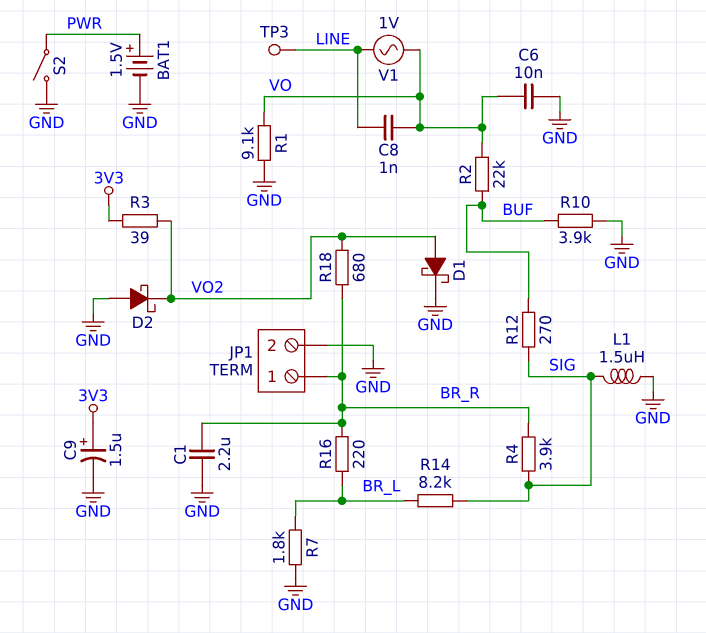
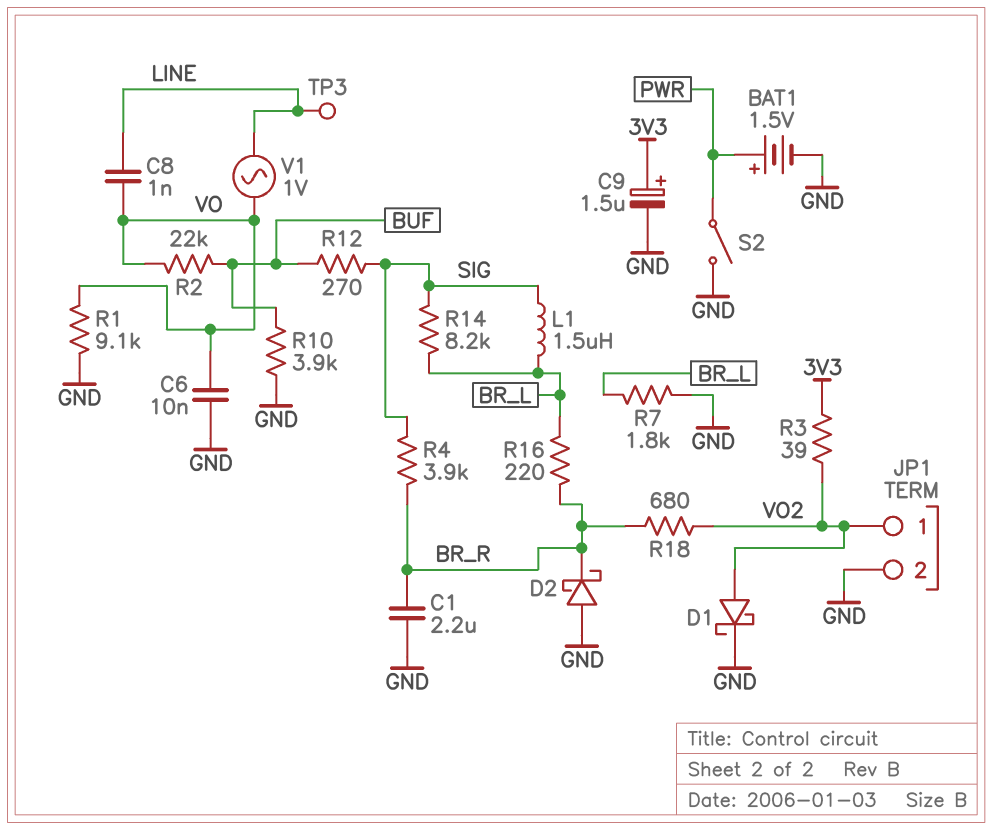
D2: schottky (A GND, K VO2) -> schottky (A GND, K BR_R)
JP1 pin 1: BR_R -> VO2
L1: 1.5uH (GND, SIG) -> 1.5uH (BR_L, SIG)

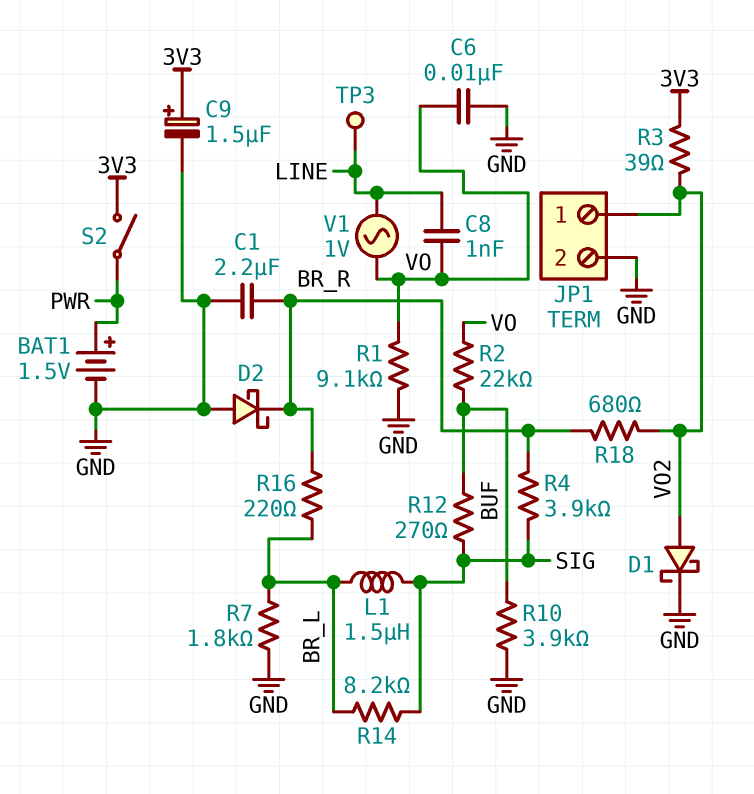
S2: switch (GND, PWR) -> switch (3V3, PWR)

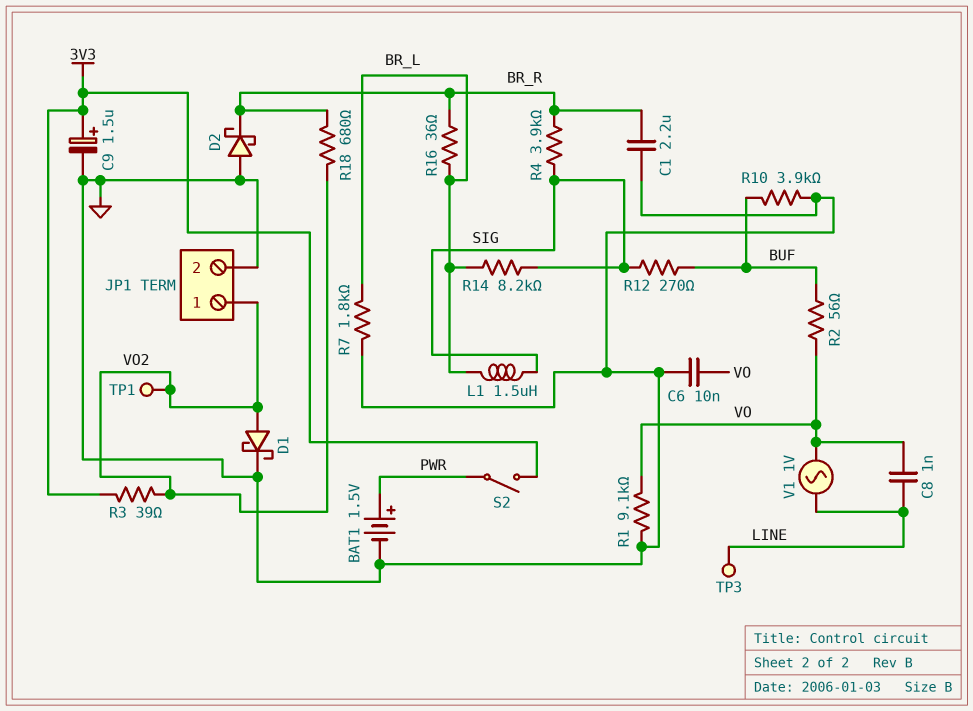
R2: 22k (BUF, VO) -> 56 (BUF, VO)
R16: 220 (BR_L, BR_R) -> 36 (BR_L, BR_R)
TP1: none -> test point (VO2)

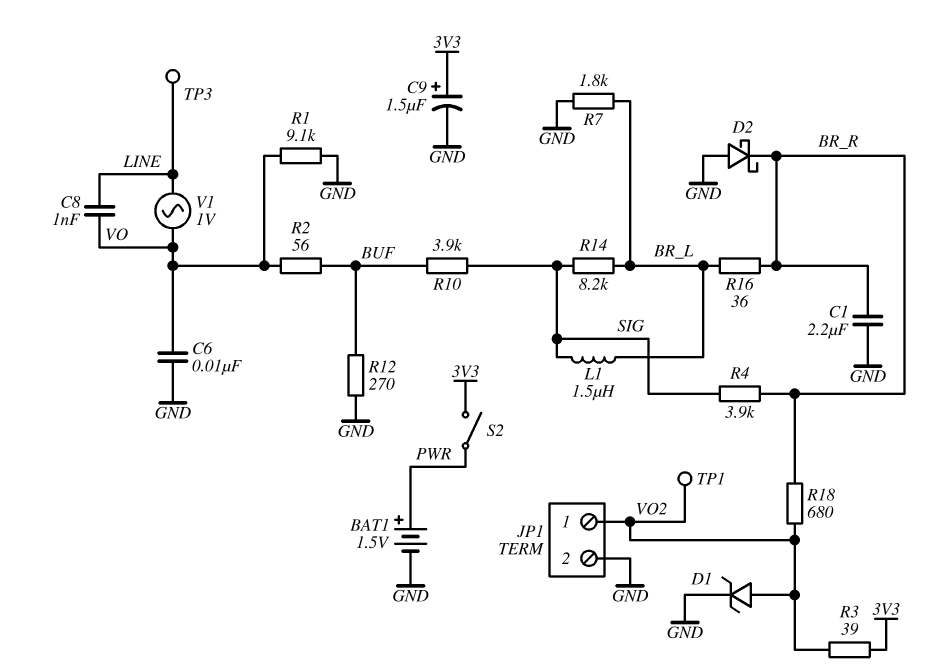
D1: schottky (A VO2, K GND) -> zener (A VO2, K GND)
R10: 3.9k (BUF, GND) -> 3.9k (BUF, SIG)
R12: 270 (BUF, SIG) -> 270 (BUF, GND)

